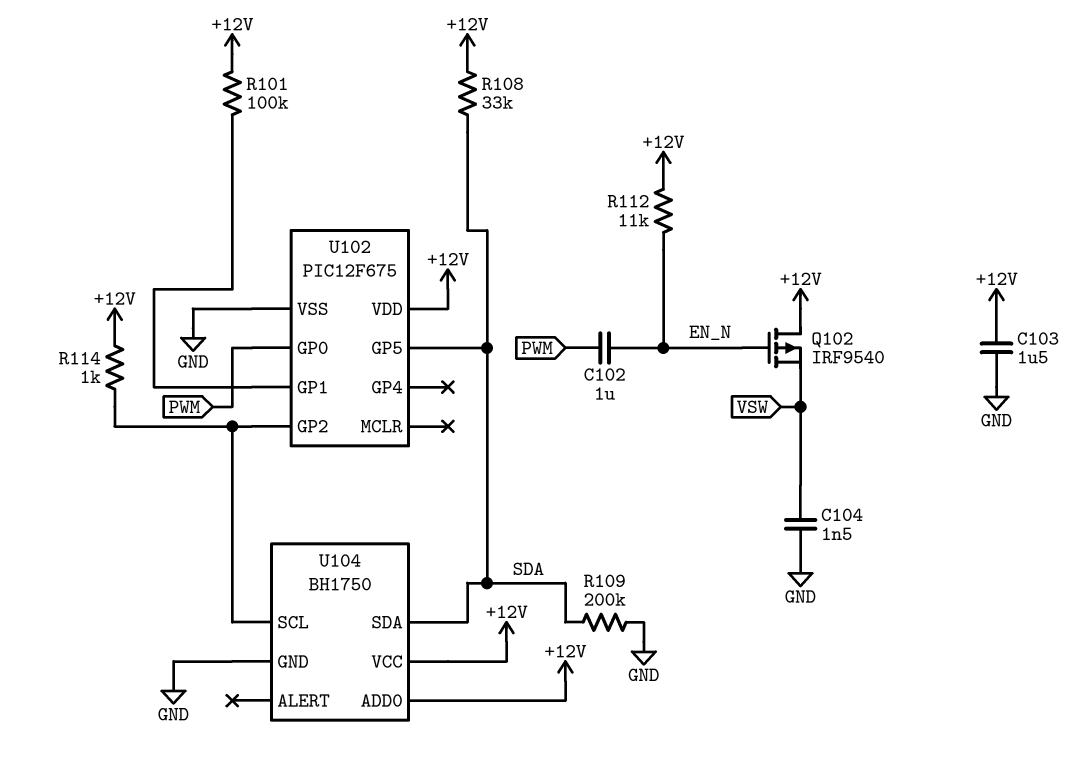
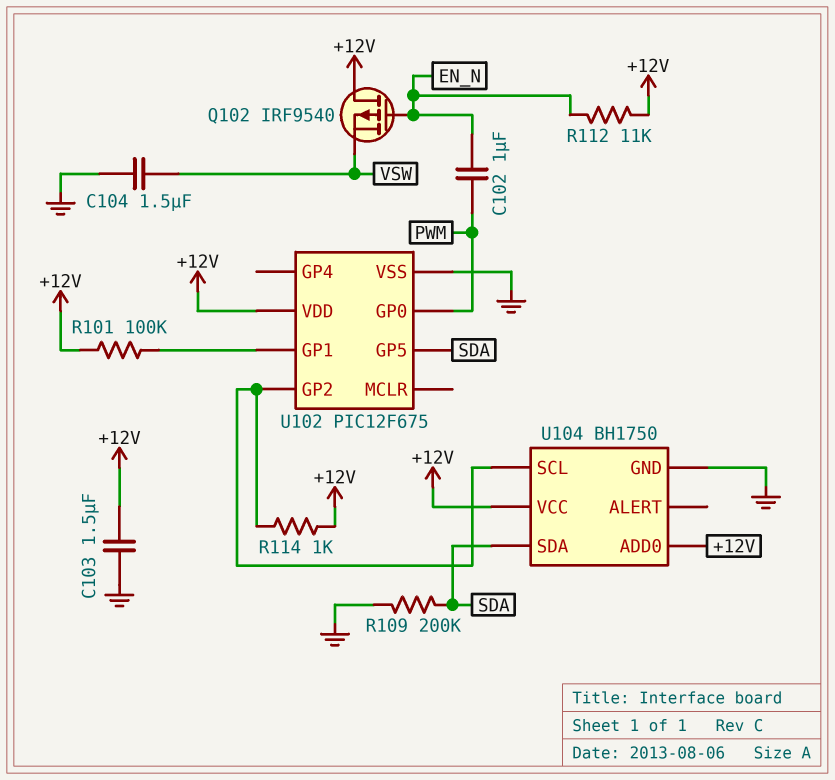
C104: 1.5nF (GND, VSW) -> 1.5uF (GND, VSW)
R108: 33k (+12V, SDA) -> none

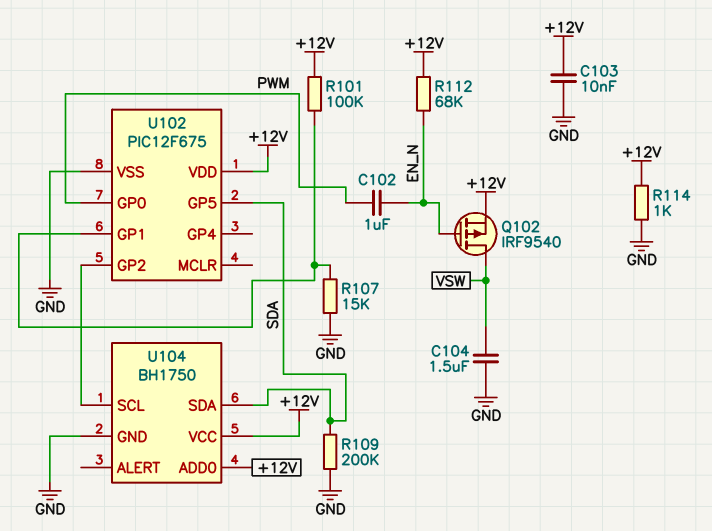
C103: 1.5uF (+12V, GND) -> 10nF (+12V, GND)
Q102: PMOS IRF9540 (G EN_N, D +12V, S VSW) -> PMOS IRF9540 (G EN_N, D VSW, S +12V)
R107: none -> 15k (GND, U102/GP1)
R112: 11k (+12V, EN_N) -> 68k (+12V, EN_N)
R114: 1k (+12V, U102/GP2) -> 1k (+12V, GND)

